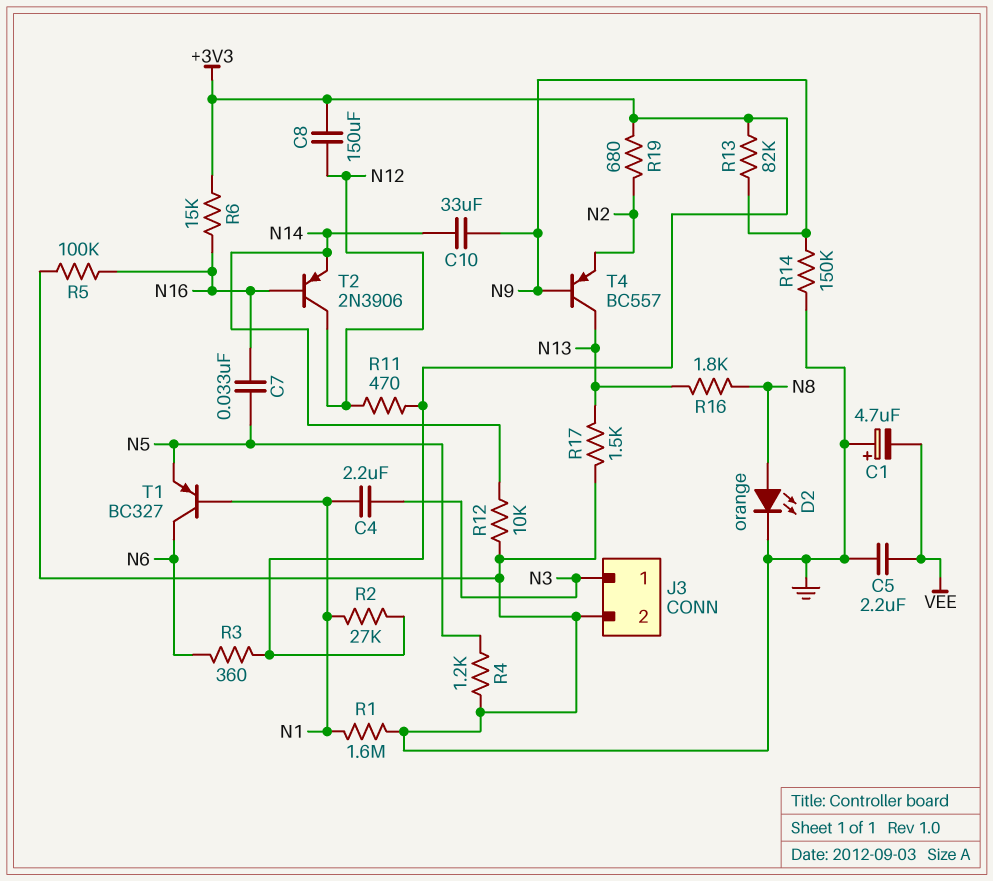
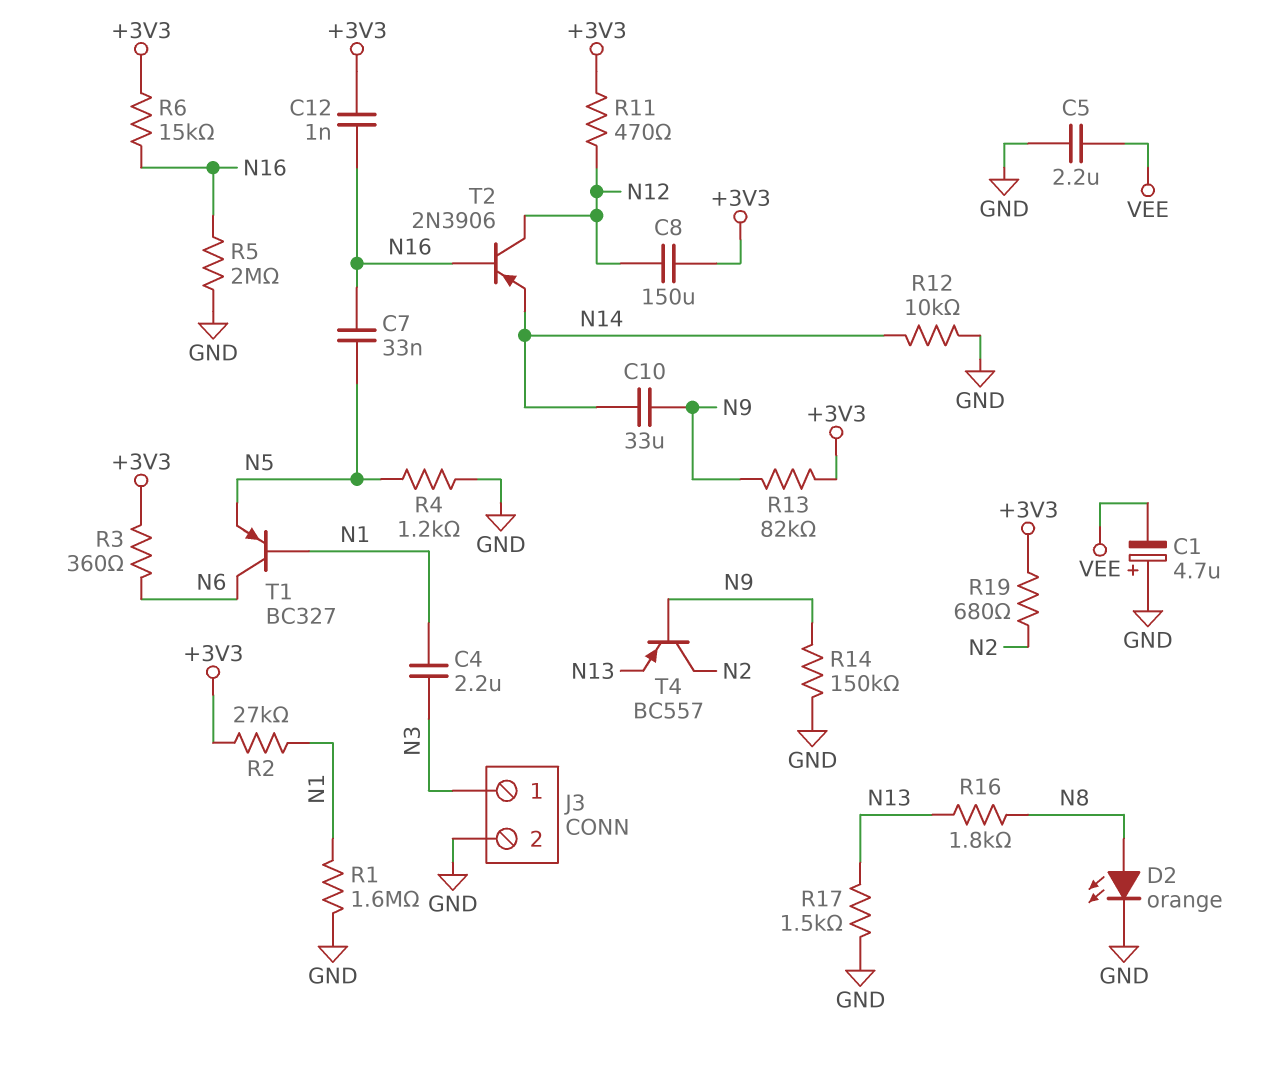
C12: none -> 1nF (+3V3, N16)
R5: 100k (GND, N16) -> 2M (GND, N16)
T4: PNP BC557 (B N9, C N13, E N2) -> PNP BC557 (B N9, C N2, E N13)

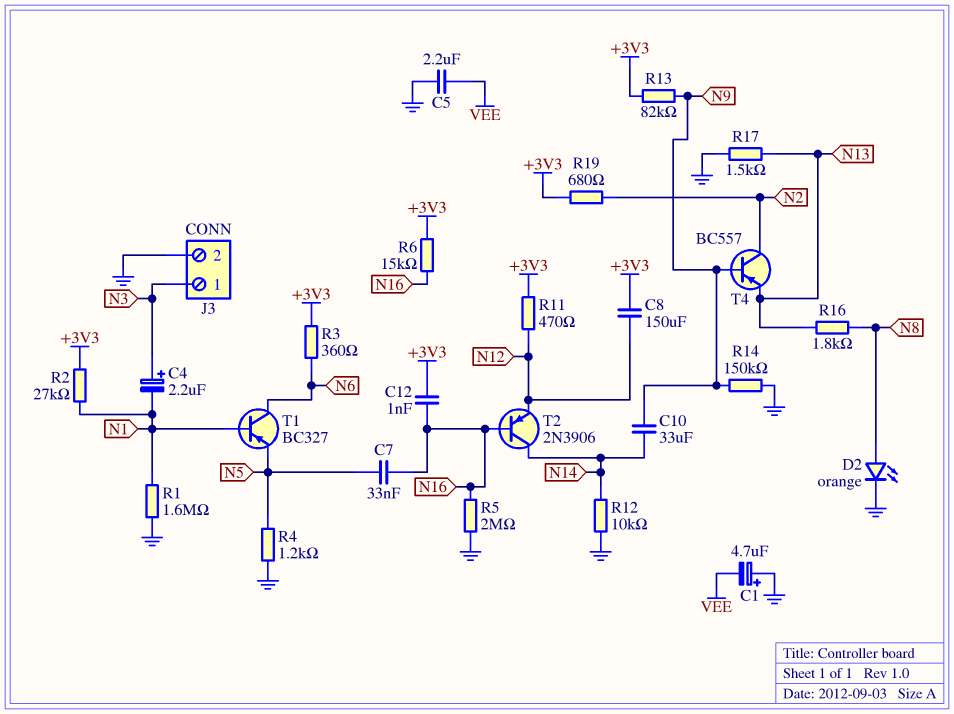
C4: 2.2uF (N1, N3) -> 2.2uF (plus N3, minus N1)
T2: PNP 2N3906 (B N16, C N12, E N14) -> PNP 2N3906 (B N16, C N14, E N12)

